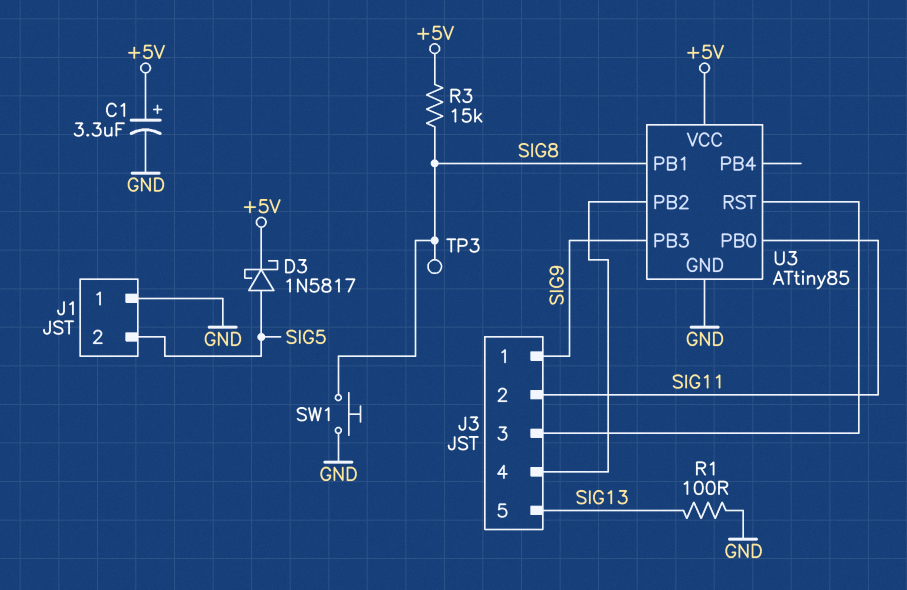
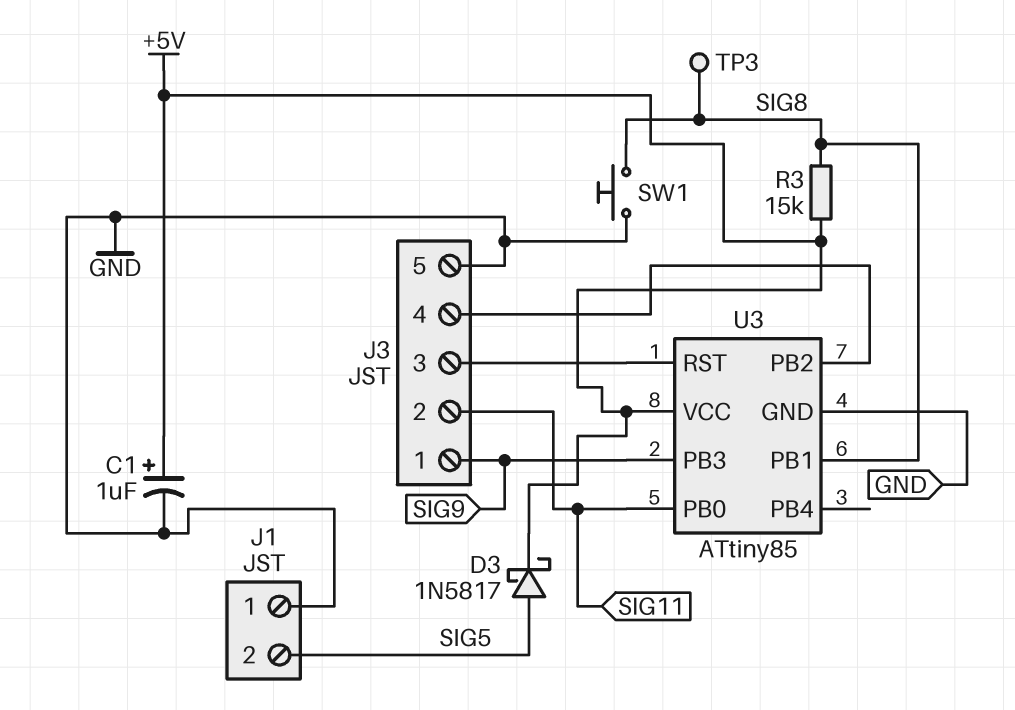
C1: 3.3uF (plus +5V, minus GND) -> 1uF (plus +5V, minus GND)
J3 pin 5: SIG13 -> GND
R1: 100 (GND, SIG13) -> none

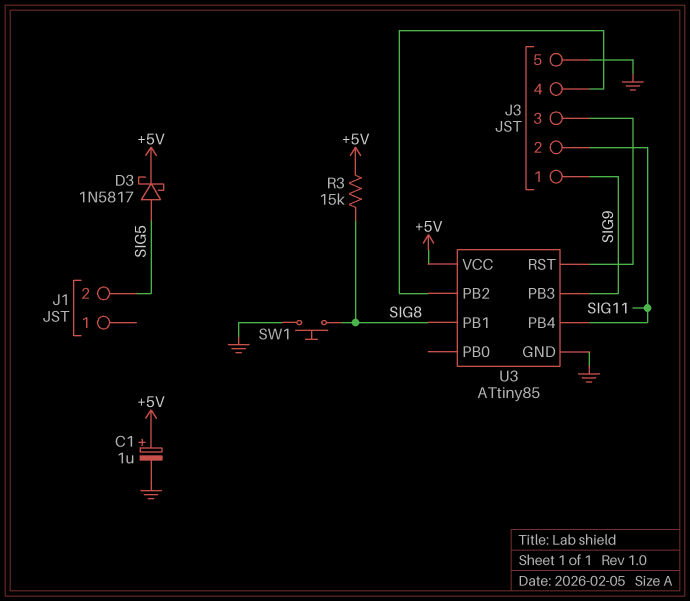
J1 pin 1: GND -> none
TP3: test point (SIG8) -> none
U3 pin PB0: SIG11 -> none
U3 pin PB4: none -> SIG11

